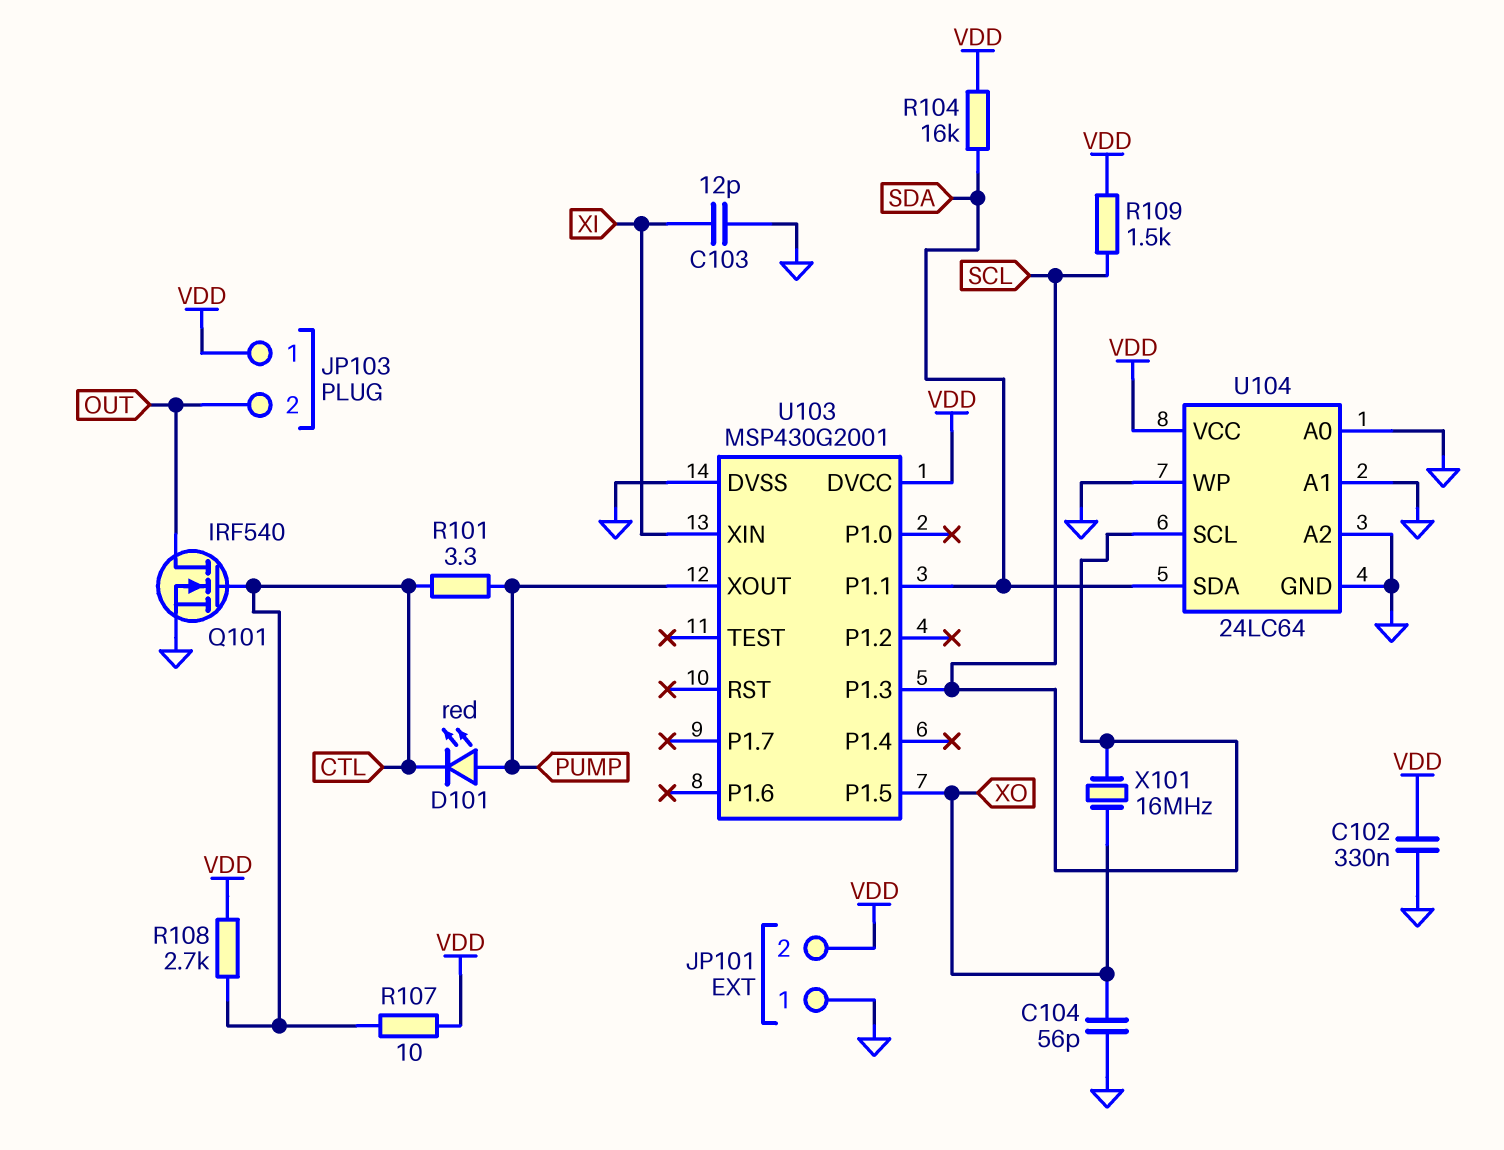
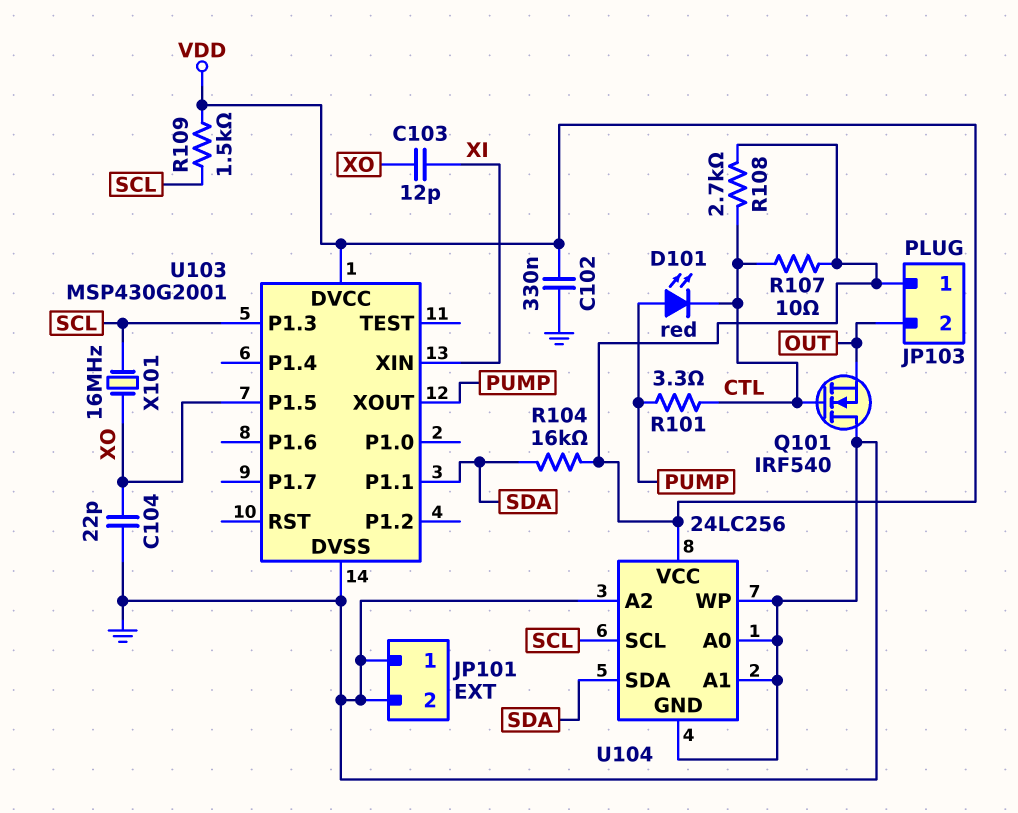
C103: 12pF (GND, XI) -> 12pF (XI, XO)
C104: 56pF (GND, XO) -> 22pF (GND, XO)
JP101 pin 2: VDD -> GND
Q101: NMOS IRF540 (G CTL, D OUT, S GND) -> NMOS IRF540 (G CTL, D GND, S OUT)
U104: 24LC64 -> 24LC256

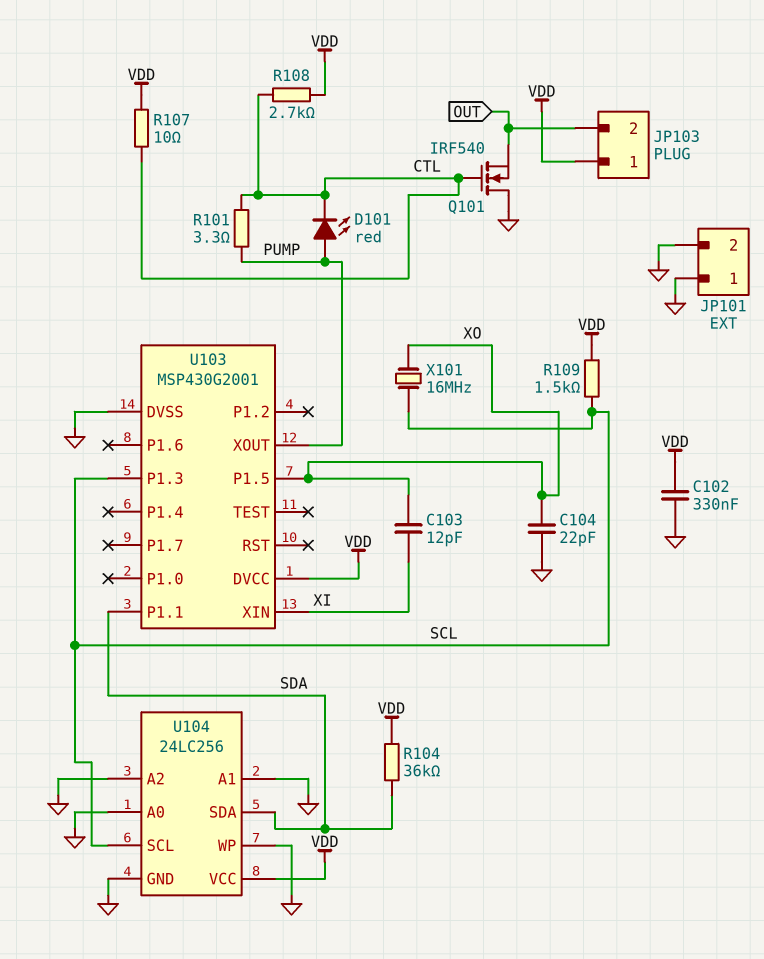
R104: 16k (SDA, VDD) -> 36k (SDA, VDD)

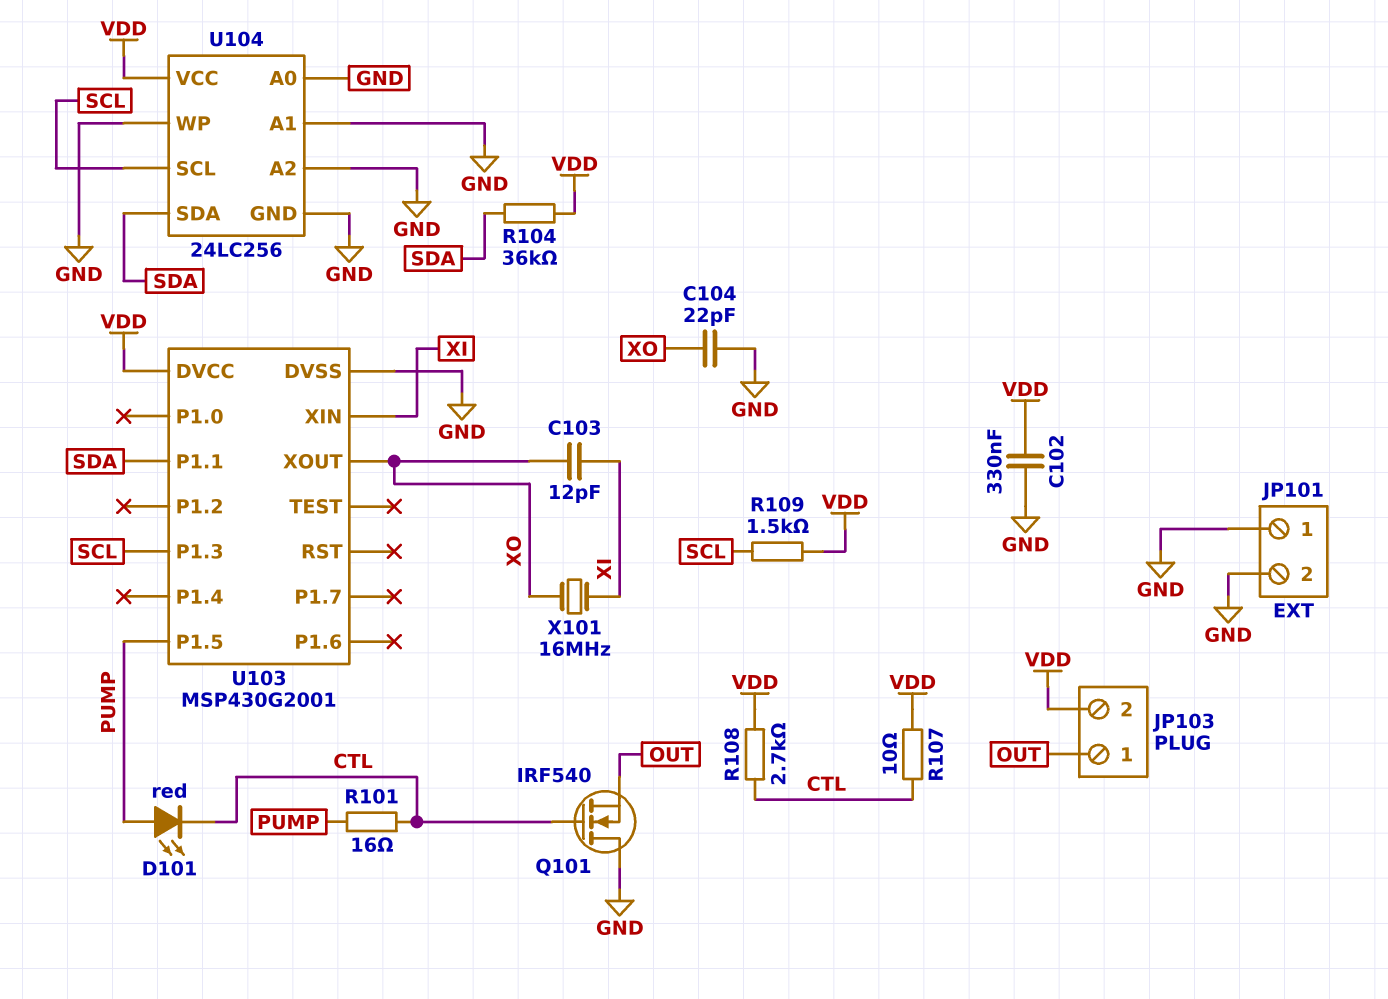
JP103 pin 1: VDD -> OUT
JP103 pin 2: OUT -> VDD
R101: 3.3 (CTL, PUMP) -> 16 (CTL, PUMP)
U103 pin P1.5: XO -> PUMP
U103 pin XOUT: PUMP -> XO
X101: 16MHz (SCL, XO) -> 16MHz (XI, XO)

